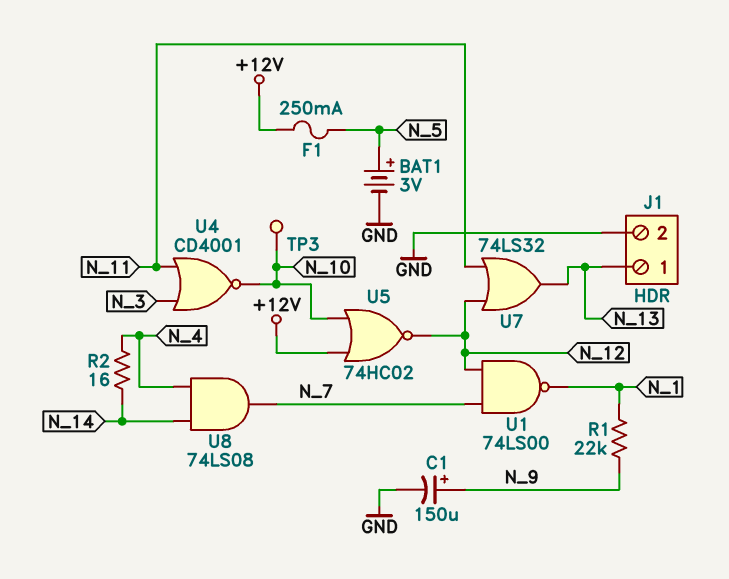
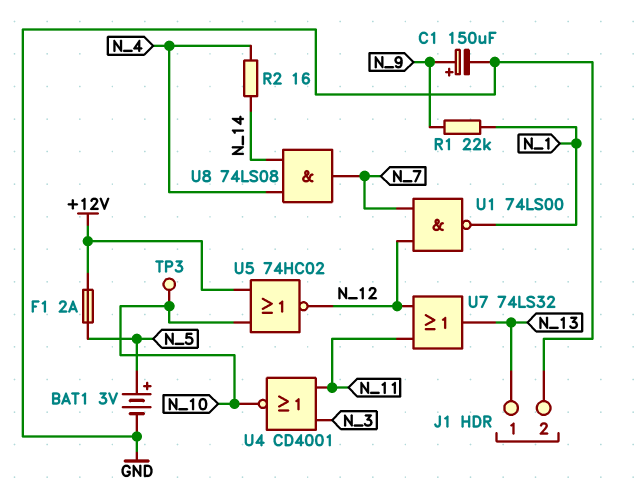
F1: 250mA (+12V, N_5) -> 2A (+12V, N_5)

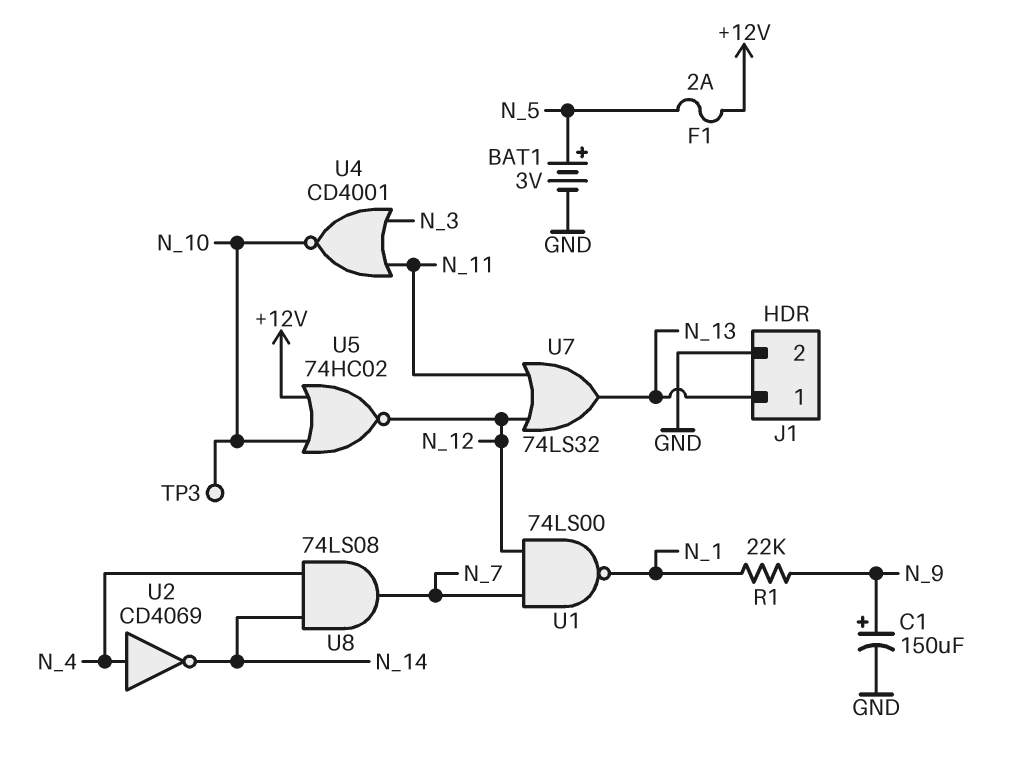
R2: 16 (N_4, N_14) -> none
U2: none -> NOT CD4069 (in N_4, out N_14)

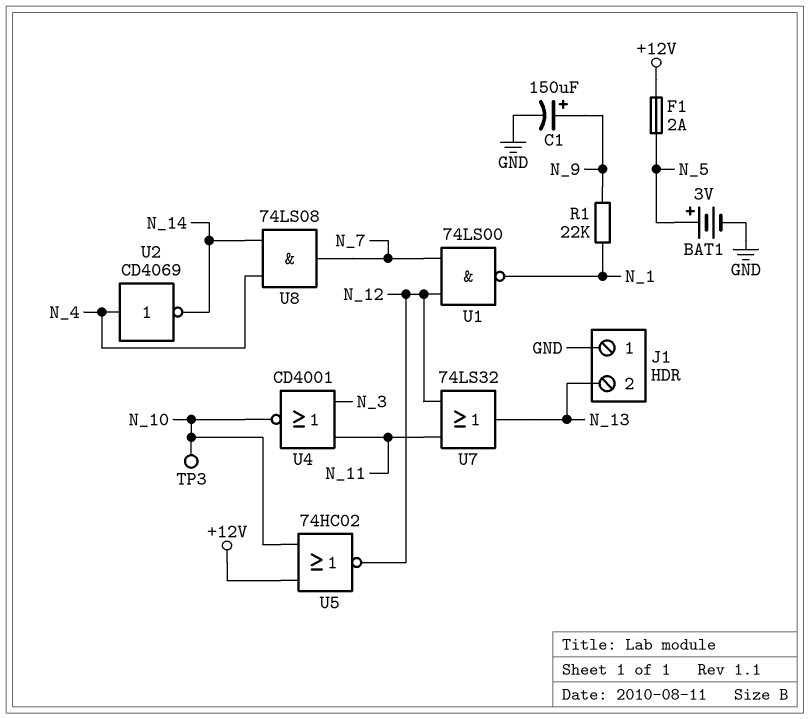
J1 pin 1: N_13 -> GND
J1 pin 2: GND -> N_13

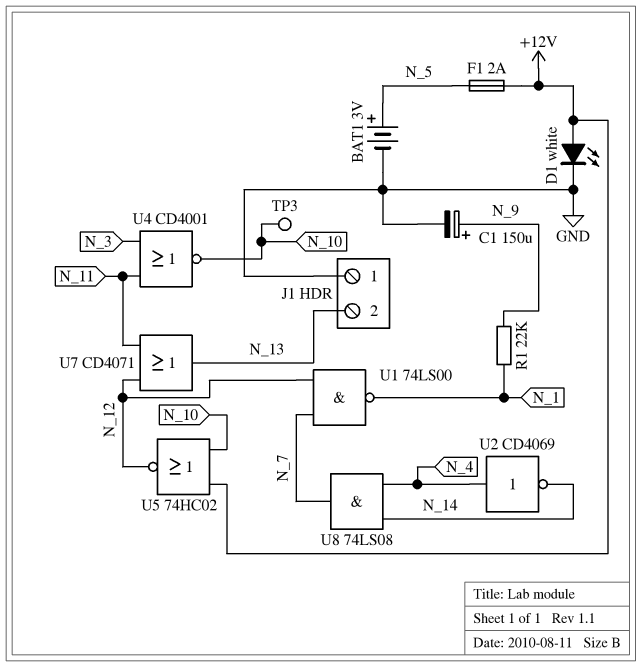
D1: none -> LED white (A +12V, K GND)
U7: OR 74LS32 (in N_11, in N_12, out N_13) -> OR CD4071 (in N_11, in N_12, out N_13)

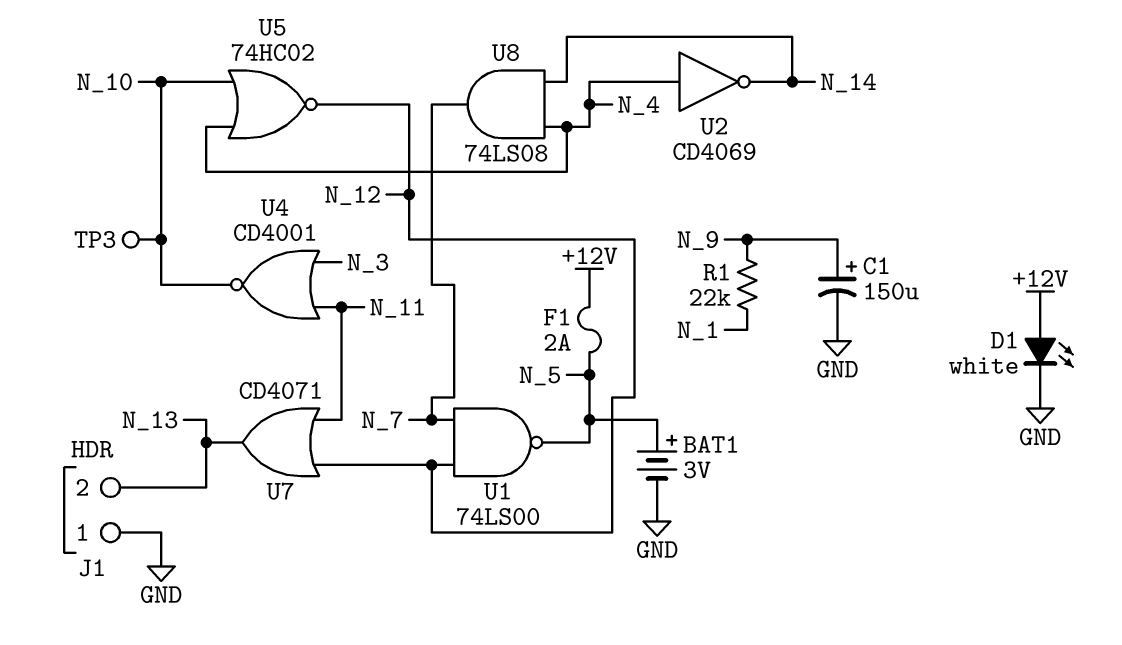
U1: NAND 74LS00 (in N_7, in N_12, out N_1) -> NAND 74LS00 (in N_7, in N_12, out N_5)
U5: NOR 74HC02 (in +12V, in N_10, out N_12) -> NOR 74HC02 (in N_4, in N_10, out N_12)

